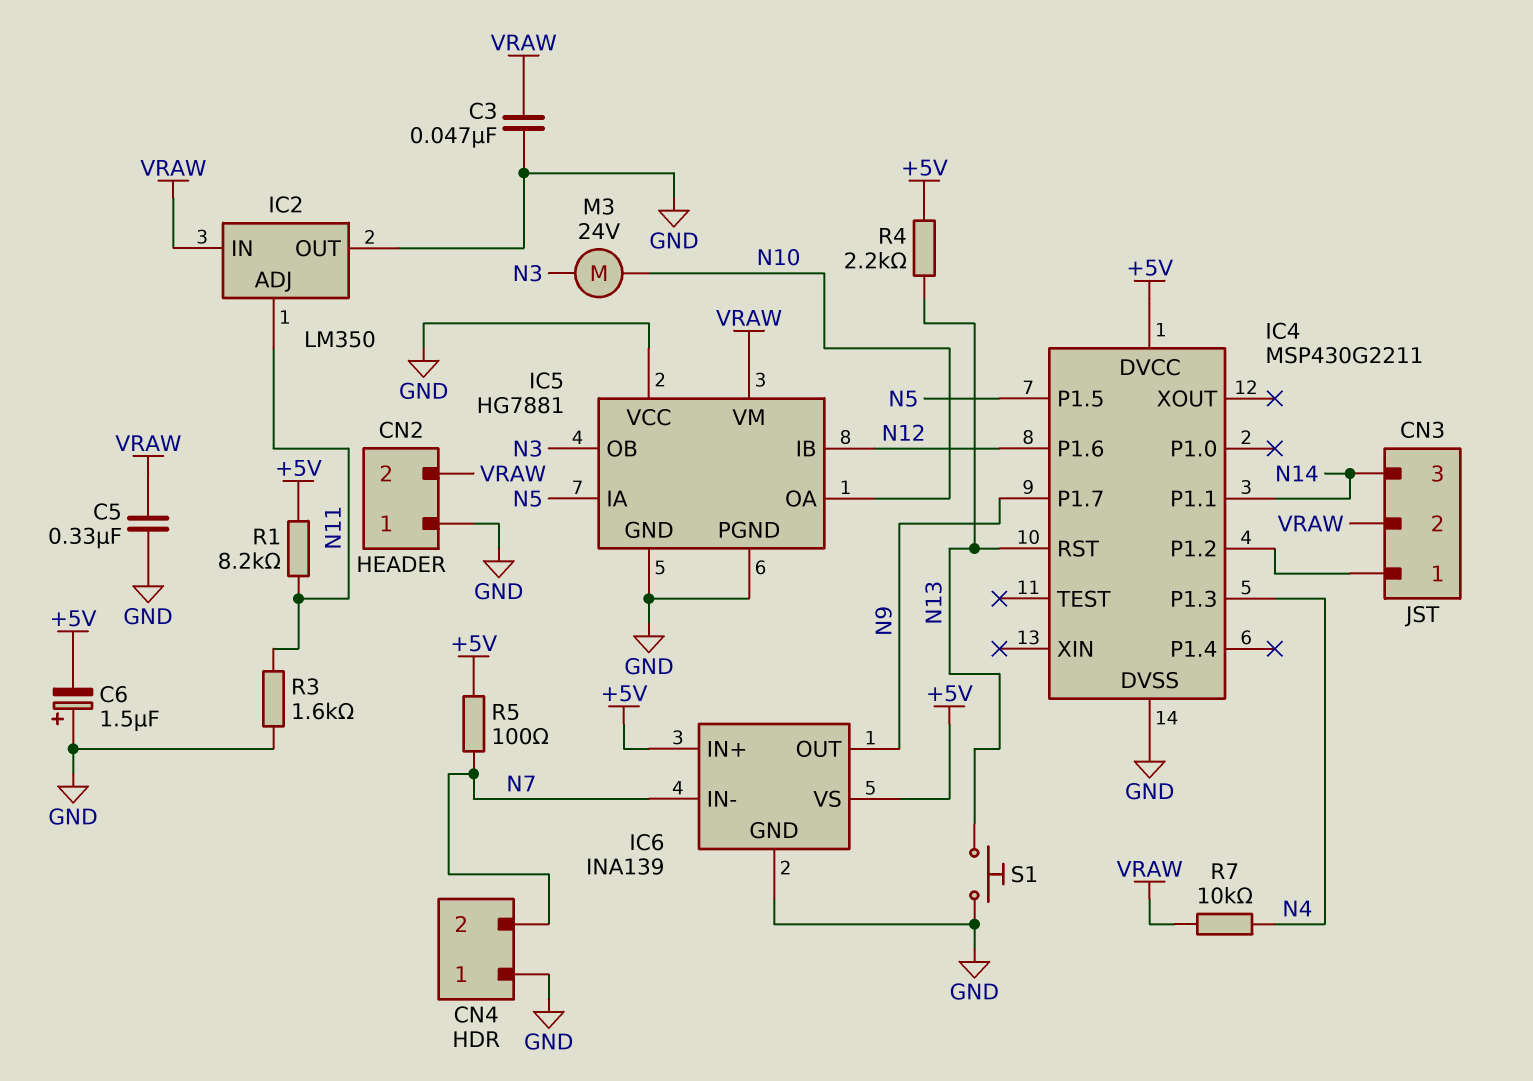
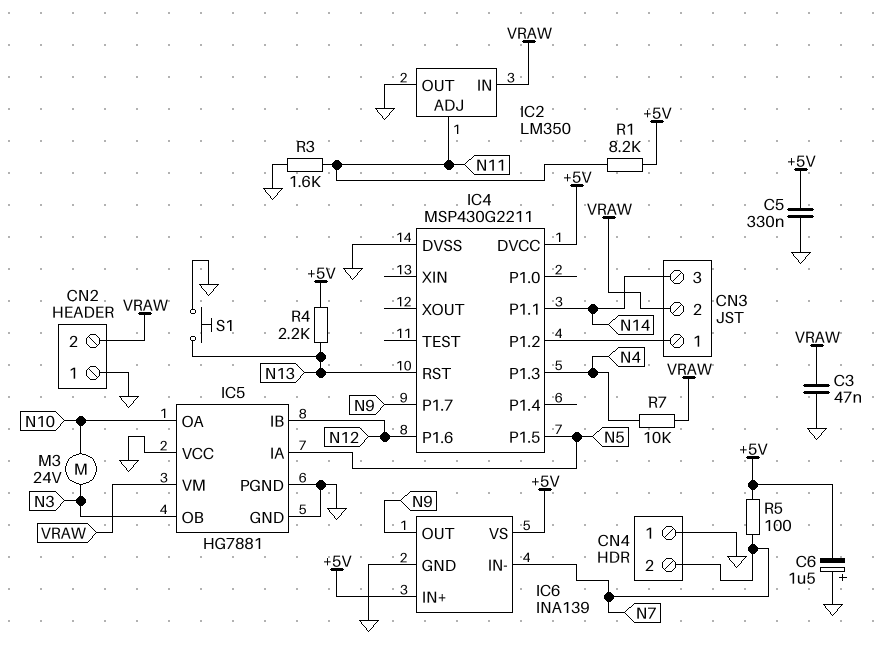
C5: 330nF (GND, VRAW) -> 330nF (+5V, GND)

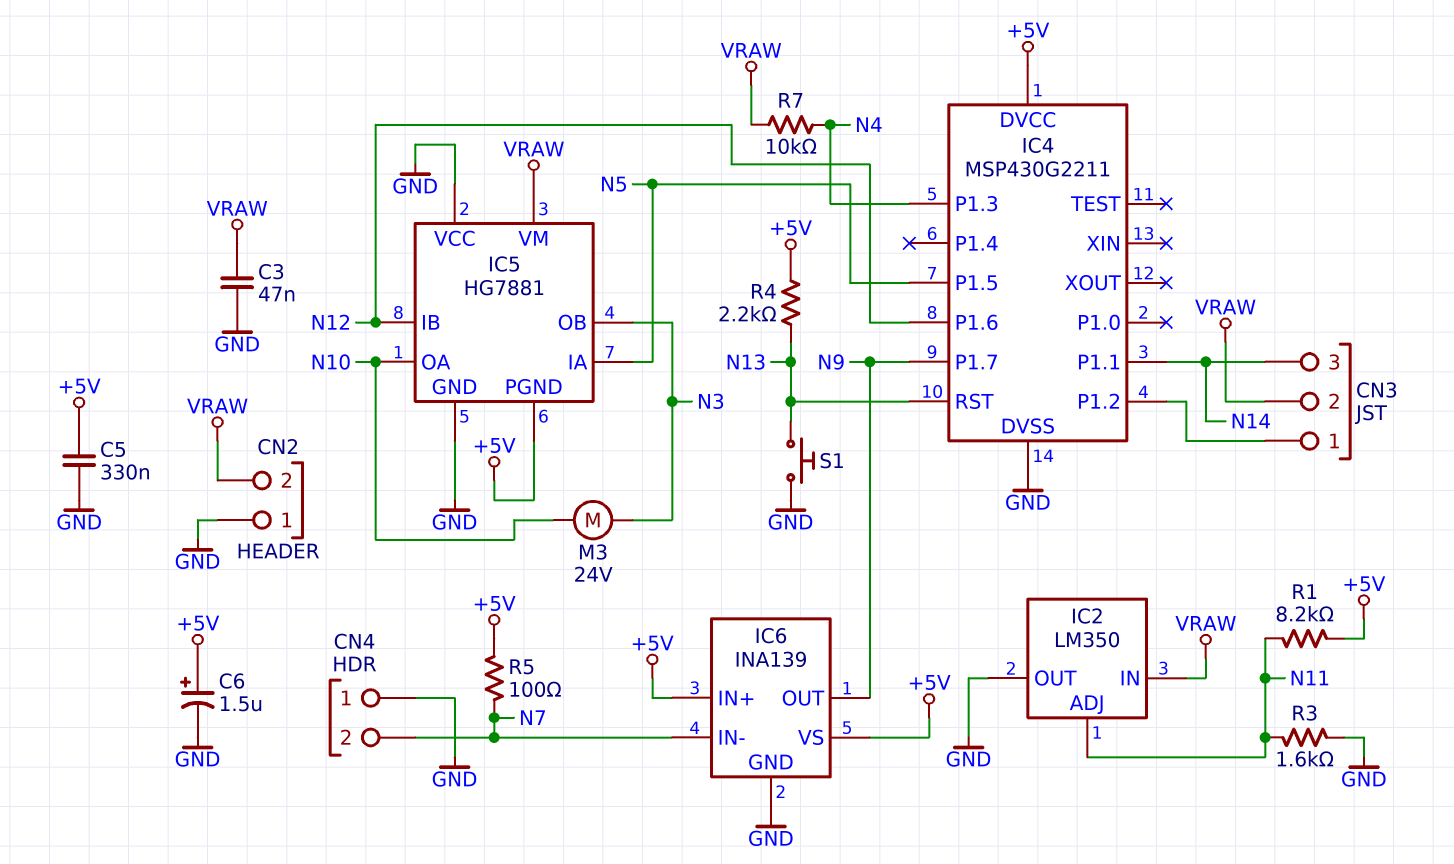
C6: 1.5uF (plus GND, minus +5V) -> 1.5uF (plus +5V, minus GND)
IC5 pin PGND: GND -> +5V

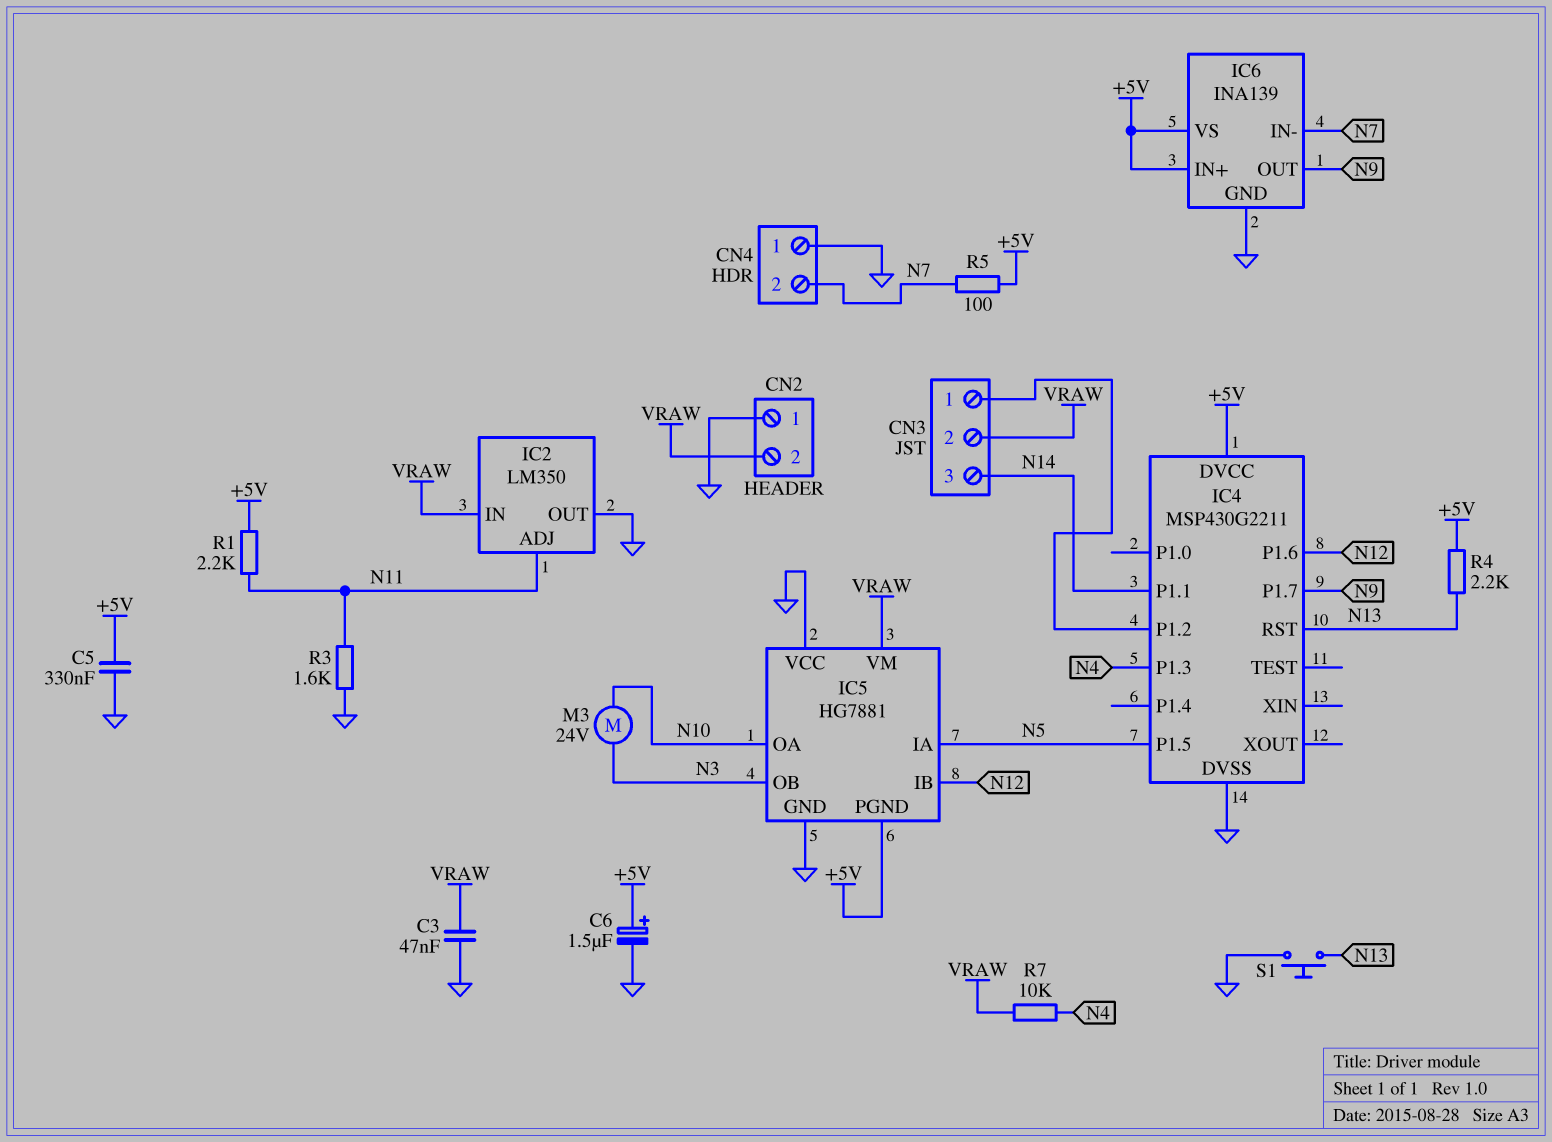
R1: 8.2k (+5V, N11) -> 2.2k (+5V, N11)

